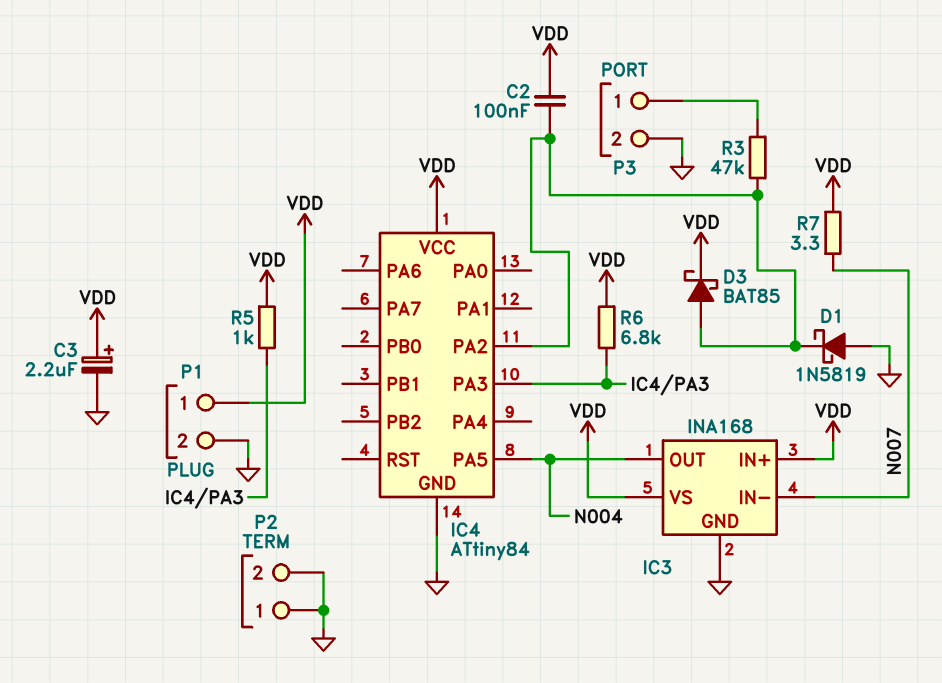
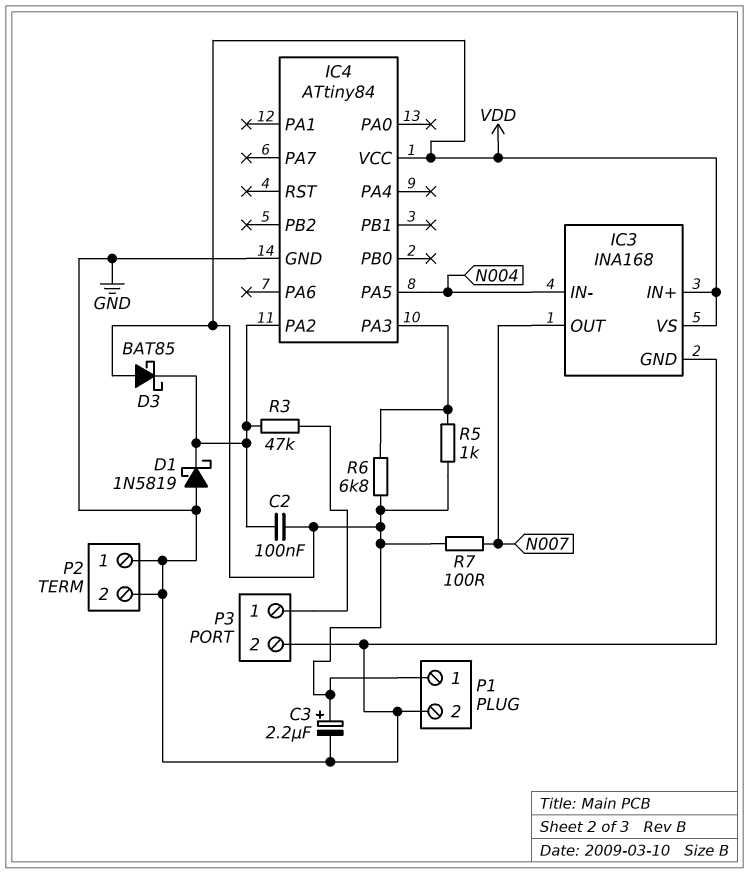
D3: schottky BAT85 (A IC4/PA2, K VDD) -> schottky BAT85 (A VDD, K IC4/PA2)
IC3 pin IN-: N007 -> N004
IC3 pin OUT: N004 -> N007
R7: 3.3 (N007, VDD) -> 100 (N007, VDD)

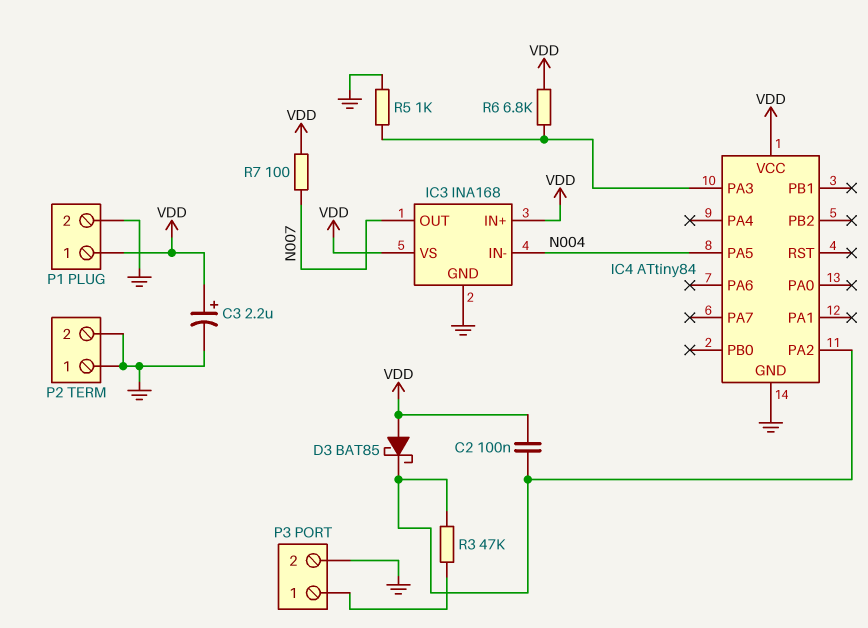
D1: schottky 1N5819 (A GND, K IC4/PA2) -> none
R5: 1k (IC4/PA3, VDD) -> 1k (GND, IC4/PA3)

